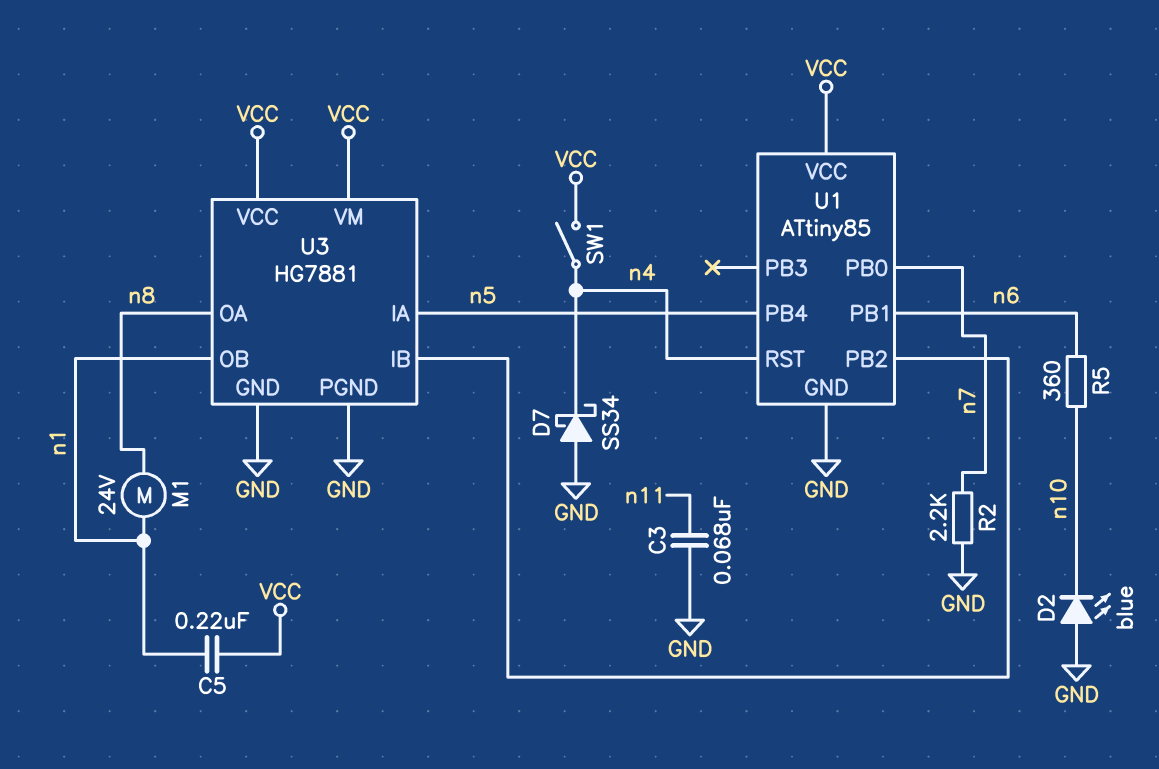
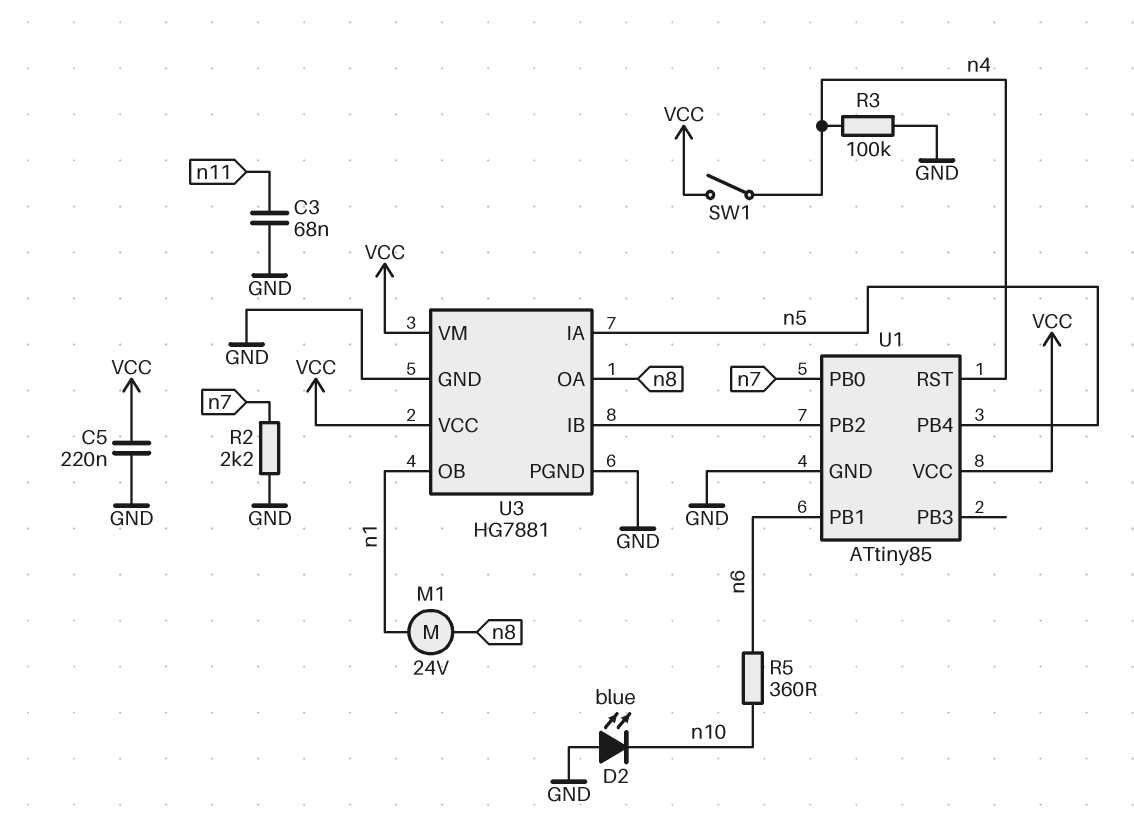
C5: 220nF (VCC, n1) -> 220nF (GND, VCC)
D7: schottky SS34 (A GND, K n4) -> none
R3: none -> 100k (GND, n4)

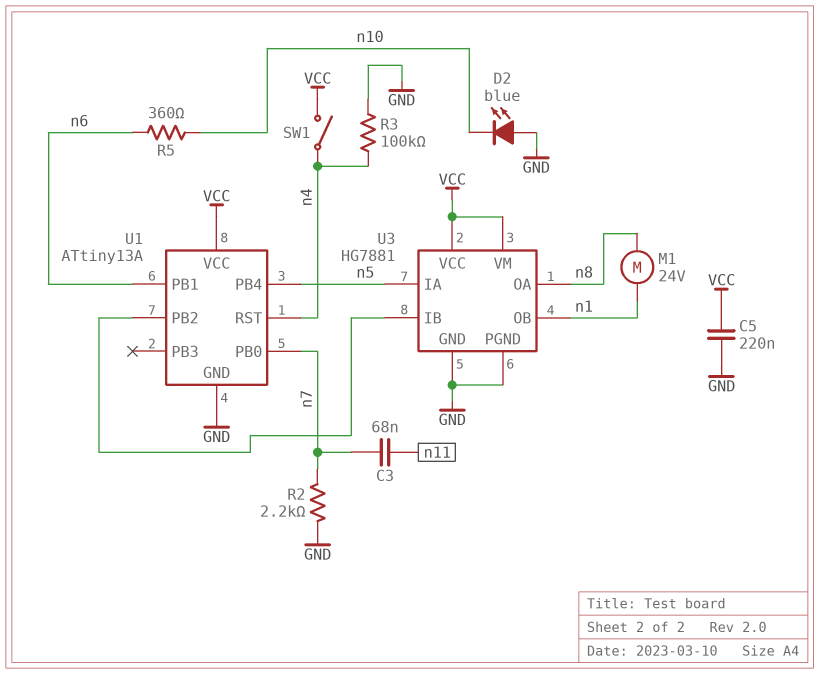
C3: 68nF (GND, n11) -> 68nF (n7, n11)
U1: ATtiny85 -> ATtiny13A

